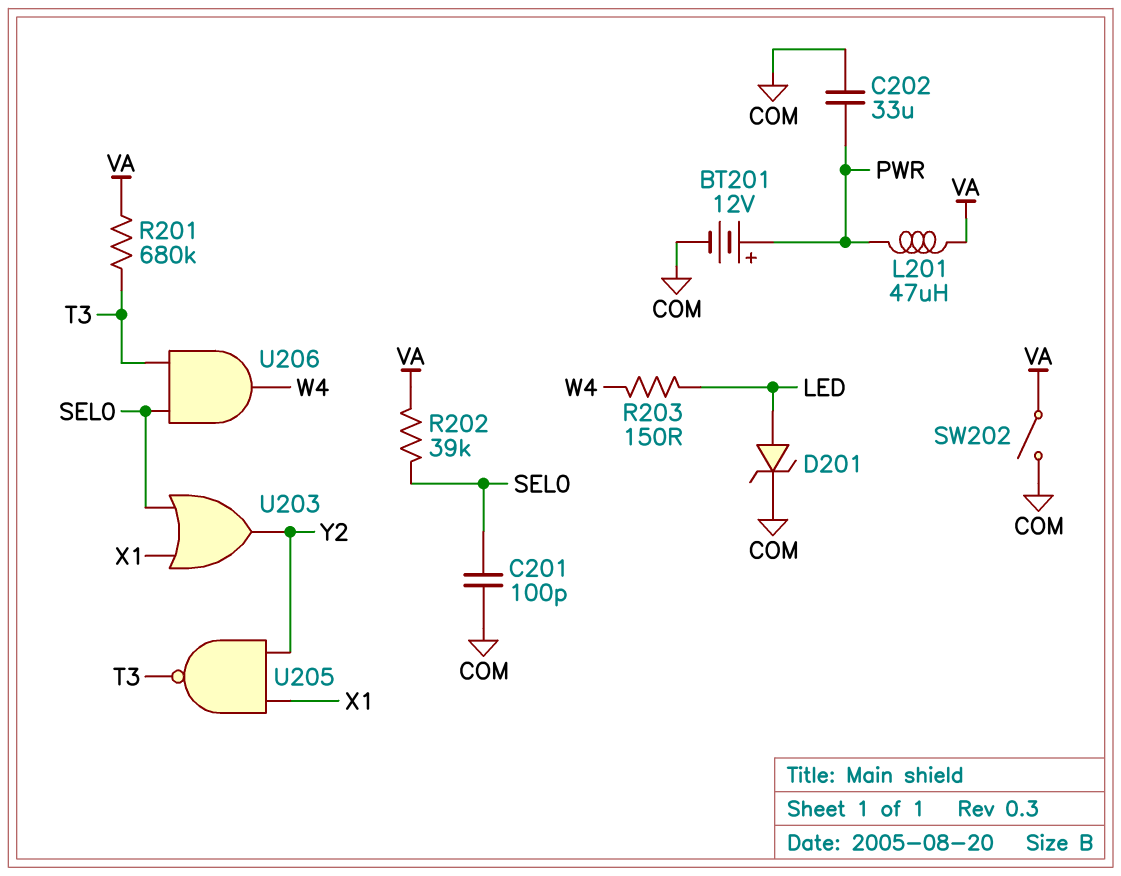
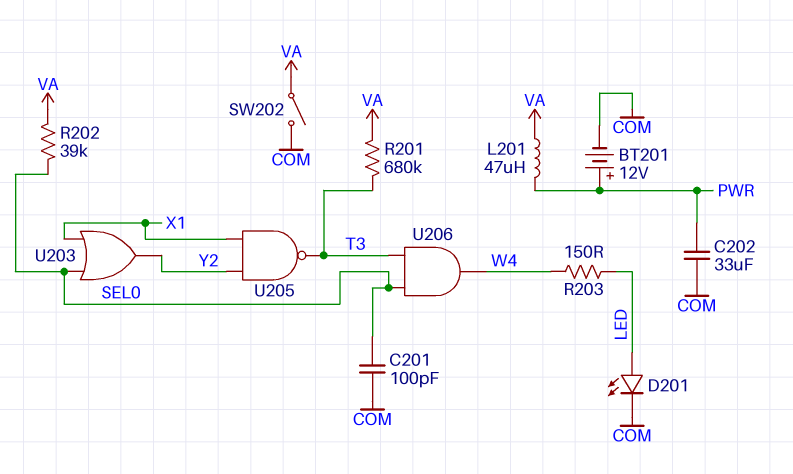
D201: zener (A LED, K COM) -> LED (A LED, K COM)

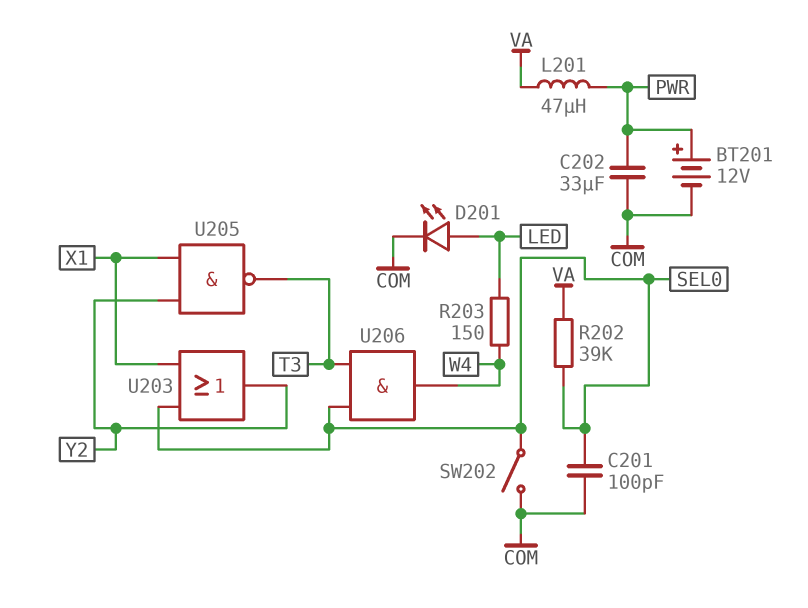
R201: 680k (T3, VA) -> none
SW202: switch (COM, VA) -> switch (COM, SEL0)

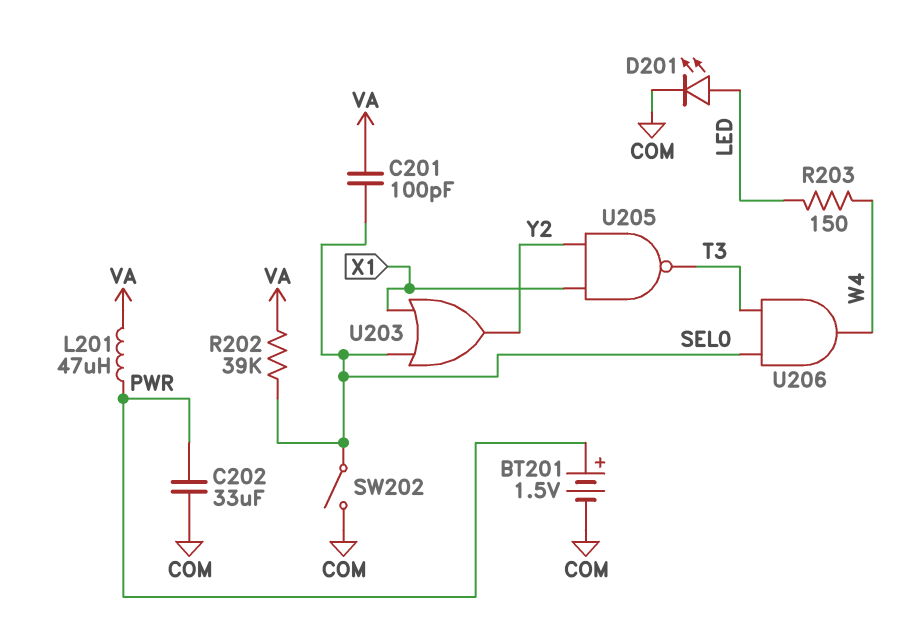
BT201: 12V (plus PWR, minus COM) -> 1.5V (plus PWR, minus COM)
C201: 100pF (COM, SEL0) -> 100pF (SEL0, VA)

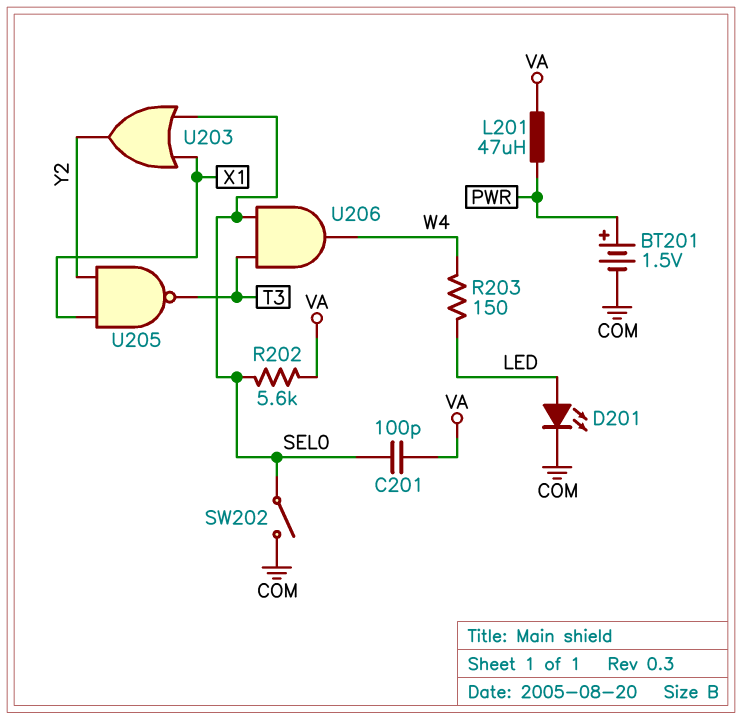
C202: 33uF (COM, PWR) -> none
R202: 39k (SEL0, VA) -> 5.6k (SEL0, VA)

